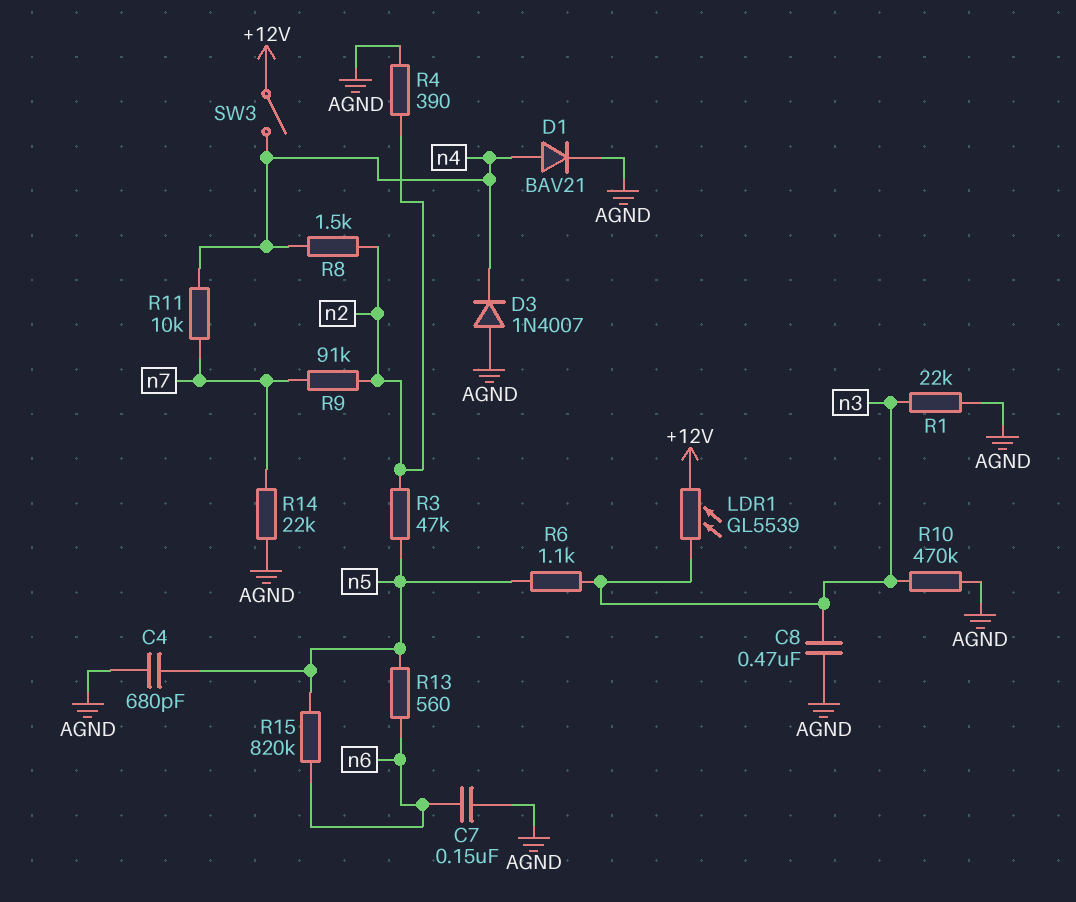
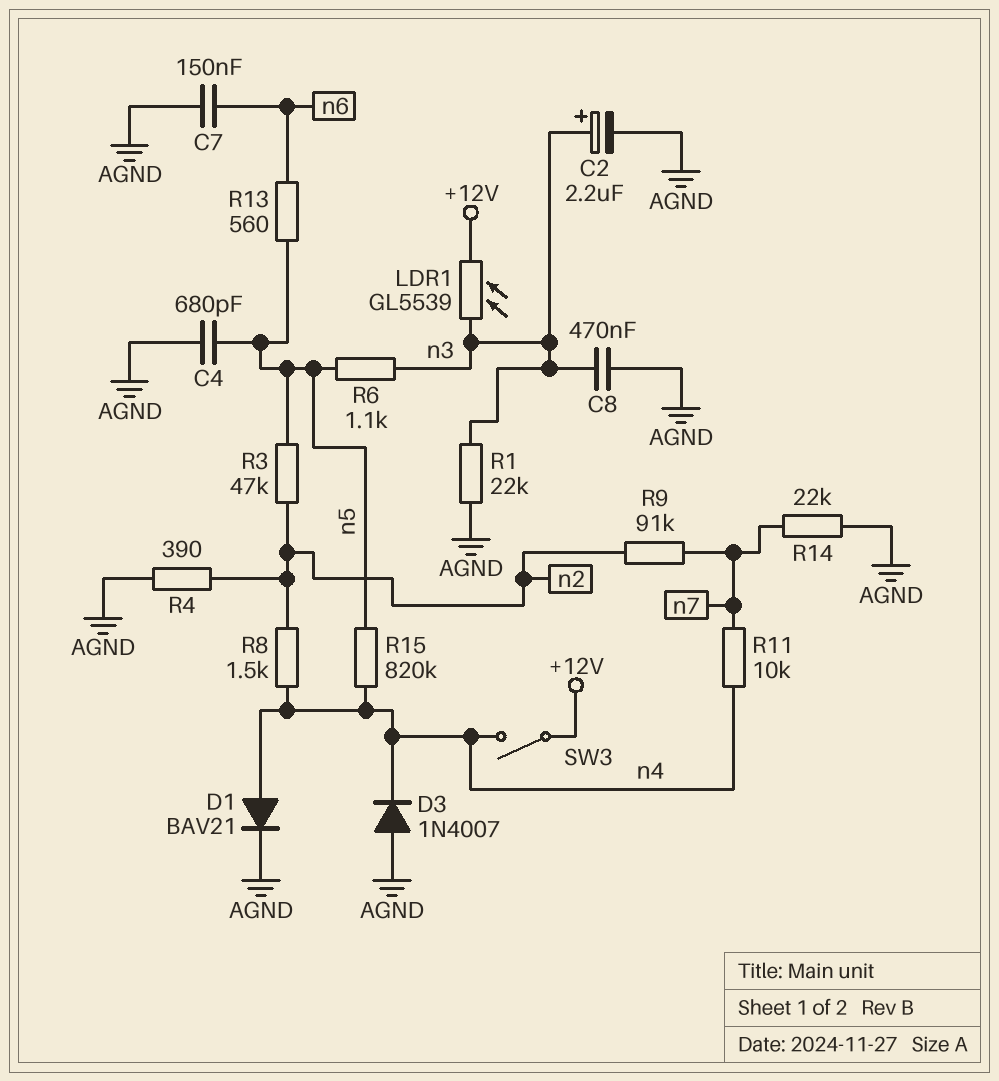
C2: none -> 2.2uF (plus n3, minus AGND)
R10: 470k (AGND, n3) -> none
R15: 820k (n5, n6) -> 820k (n4, n5)

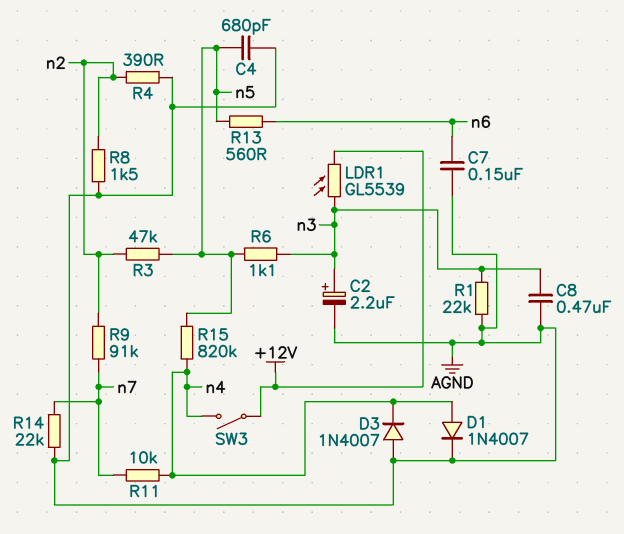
D1: diode BAV21 (A n4, K AGND) -> diode 1N4007 (A n4, K AGND)
R8: 1.5k (n2, n4) -> 1.5k (AGND, n2)

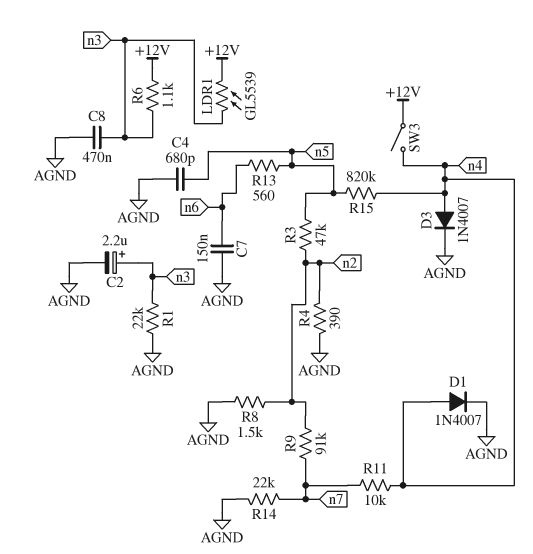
D3: diode 1N4007 (A AGND, K n4) -> diode 1N4007 (A n4, K AGND)
R6: 1.1k (n3, n5) -> 1.1k (+12V, n3)

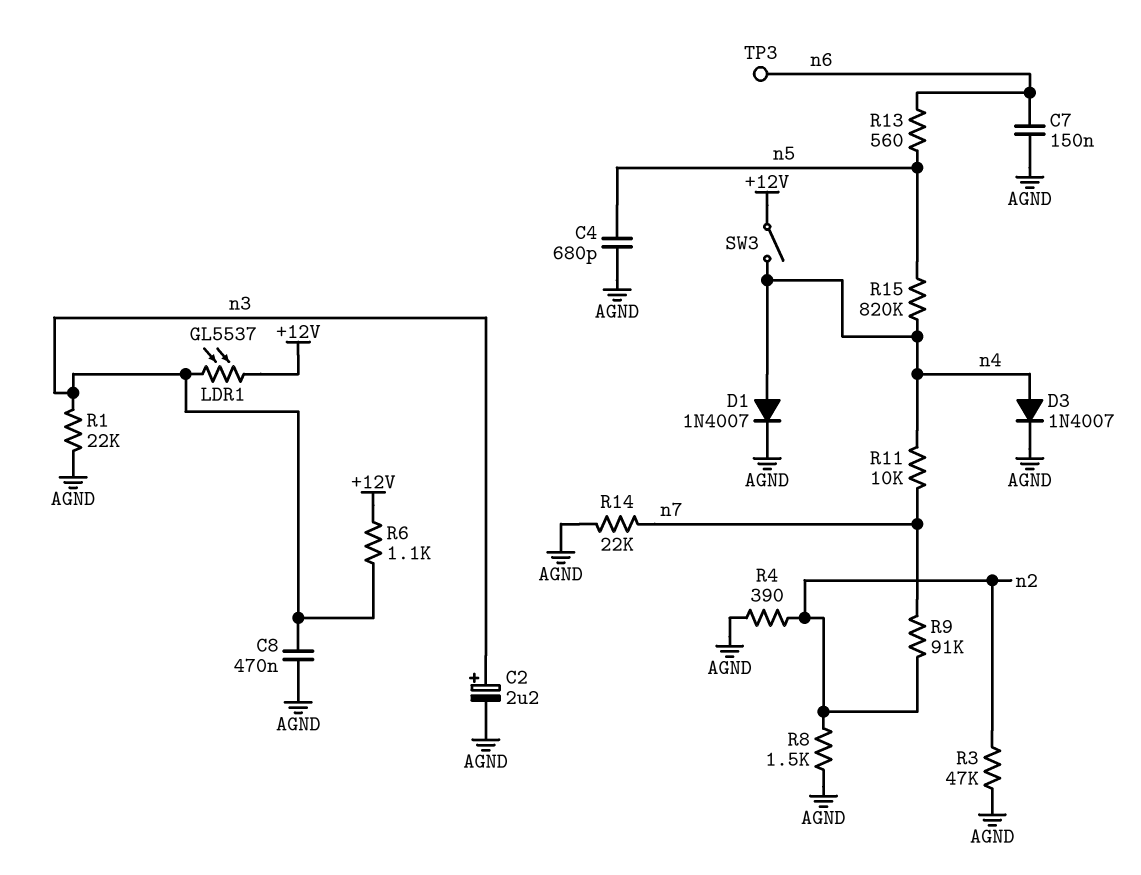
LDR1: GL5539 (+12V, n3) -> GL5537 (+12V, n3)
R3: 47k (n2, n5) -> 47k (AGND, n2)
TP3: none -> test point (n6)

